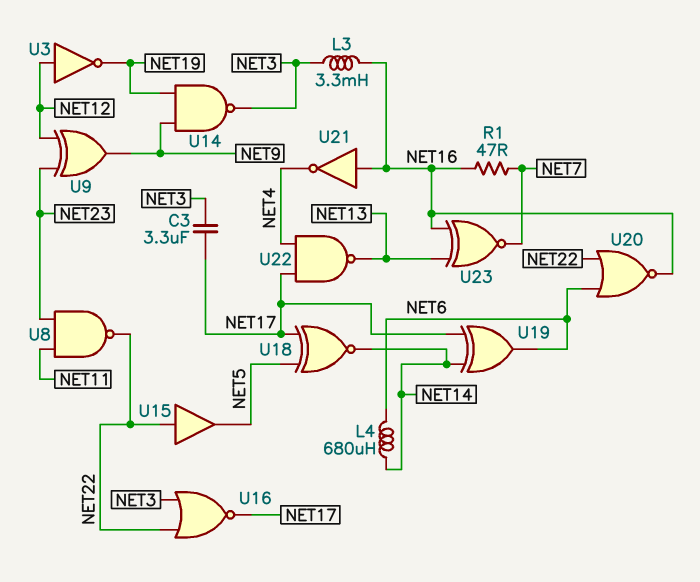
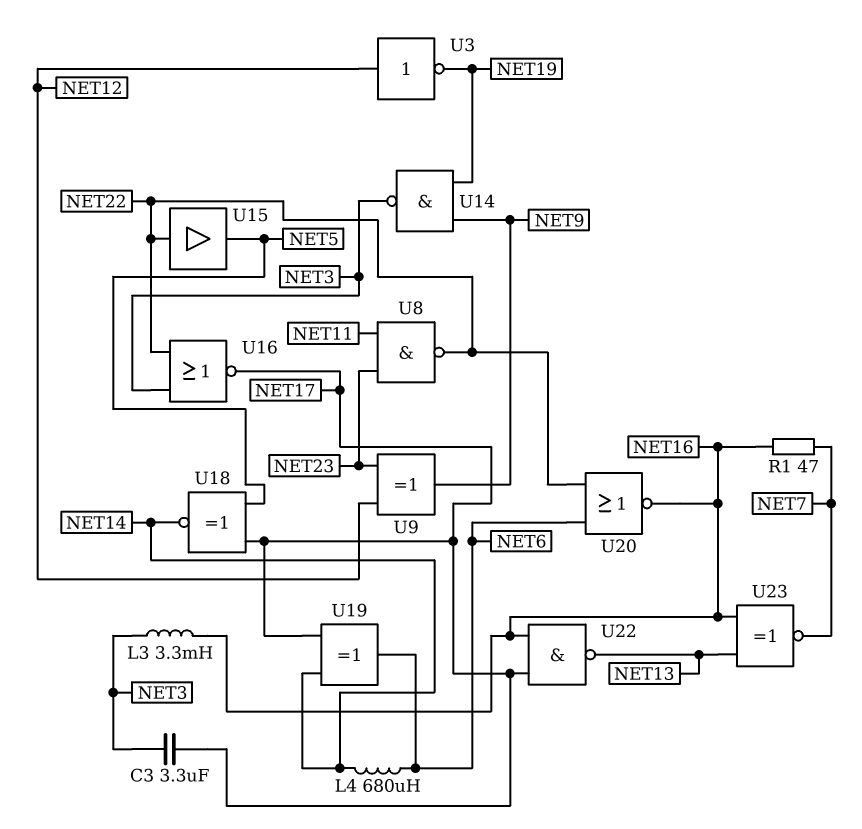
U21: NOT (in NET16, out NET4) -> none
U22: NAND (in NET4, in NET17, out NET13) -> NAND (in NET16, in NET17, out NET13)

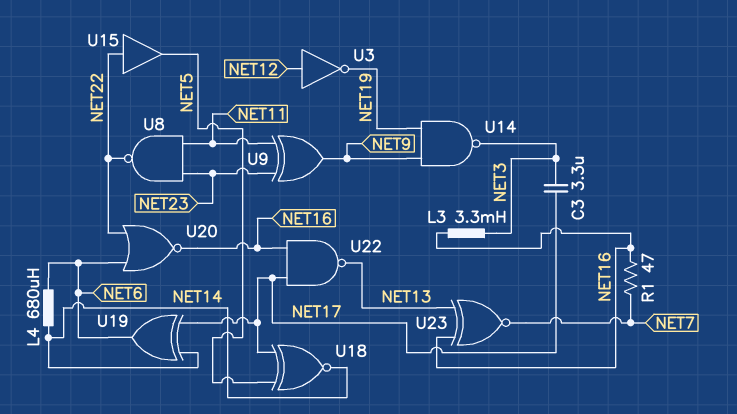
U9: XOR (in NET12, in NET23, out NET9) -> XOR (in NET11, in NET23, out NET9)
U16: NOR (in NET3, in NET22, out NET17) -> none

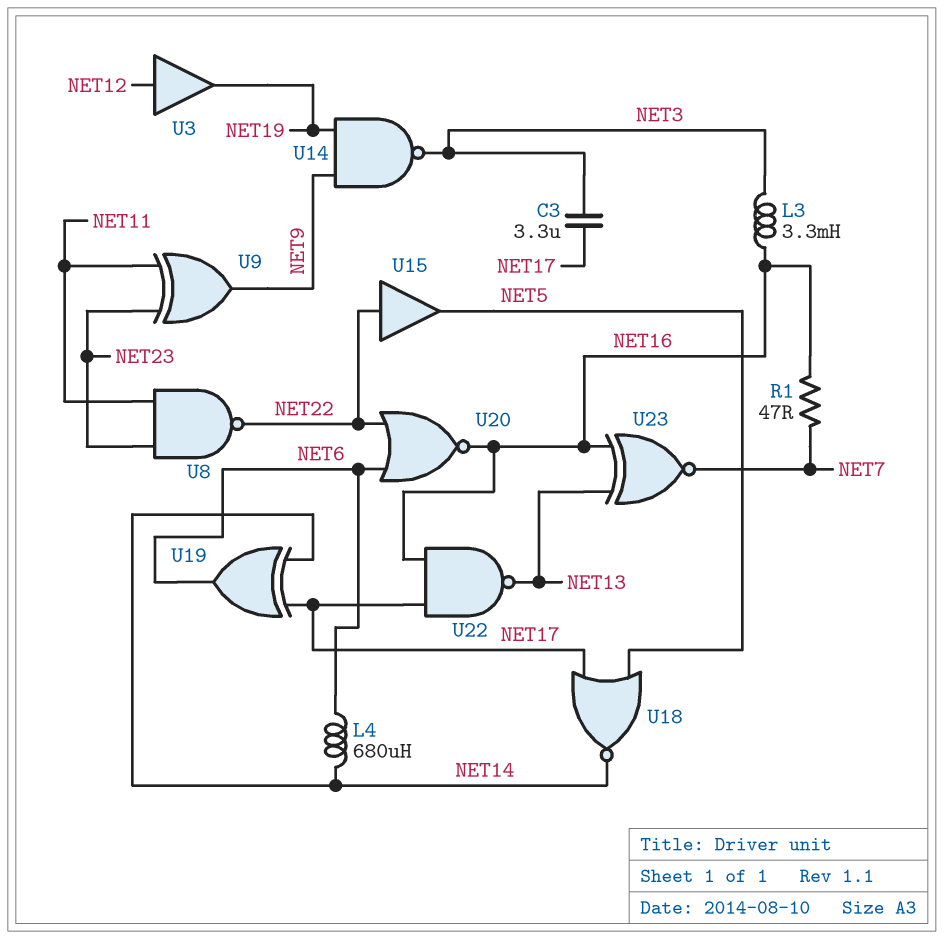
U3: NOT (in NET12, out NET19) -> buffer (in NET12, out NET19)
U18: XNOR (in NET5, in NET17, out NET14) -> NOR (in NET5, in NET17, out NET14)

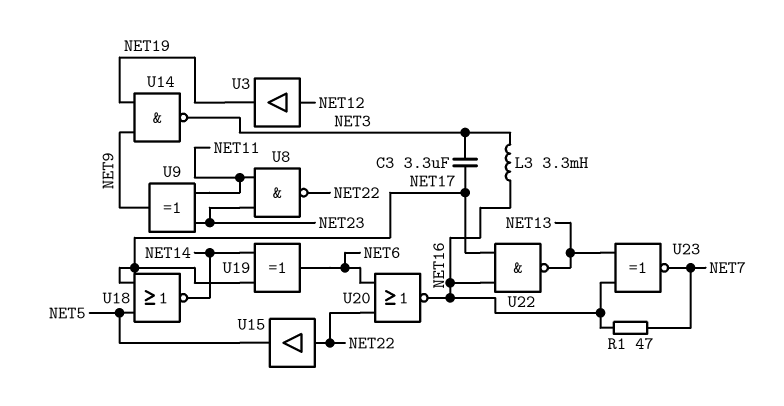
L4: 680uH (NET6, NET14) -> none

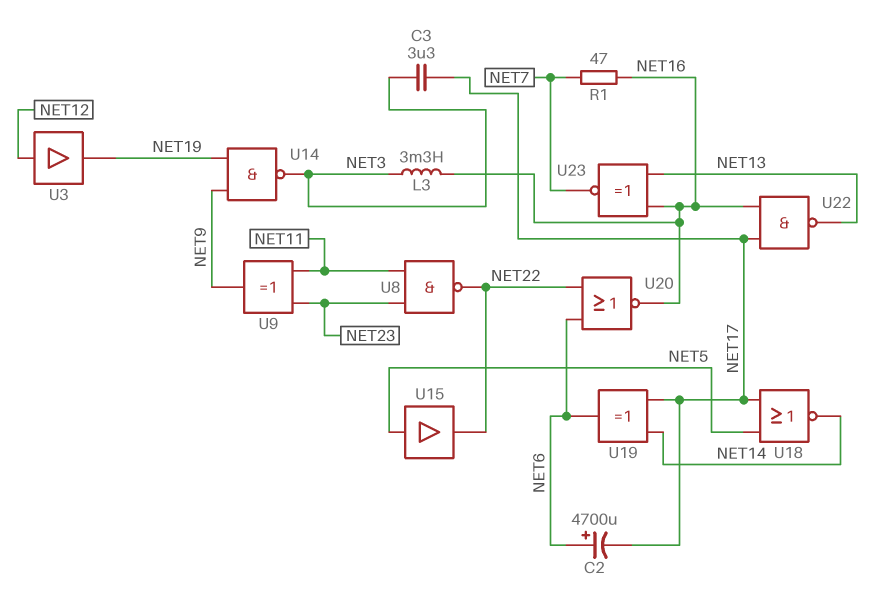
C2: none -> 4700uF (plus NET6, minus NET17)
U15: buffer (in NET22, out NET5) -> buffer (in NET5, out NET22)

